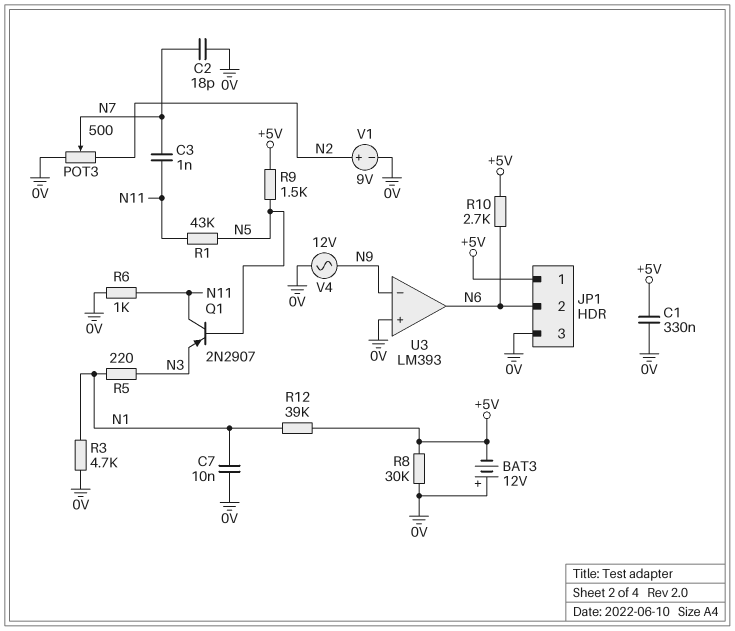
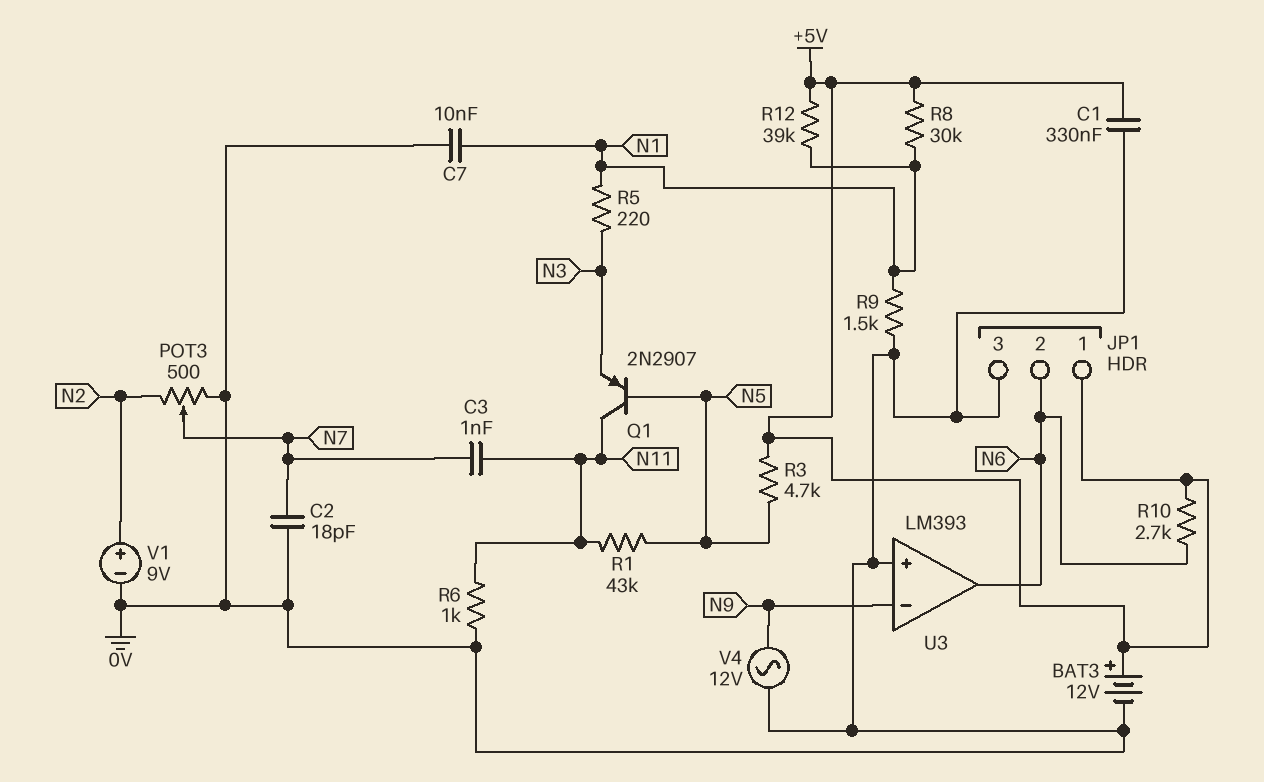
BAT3: 12V (plus 0V, minus +5V) -> 12V (plus +5V, minus 0V)
R3: 4.7k (0V, N1) -> 4.7k (+5V, N5)
R8: 30k (+5V, 0V) -> 30k (+5V, N1)
R9: 1.5k (+5V, N5) -> 1.5k (0V, N1)

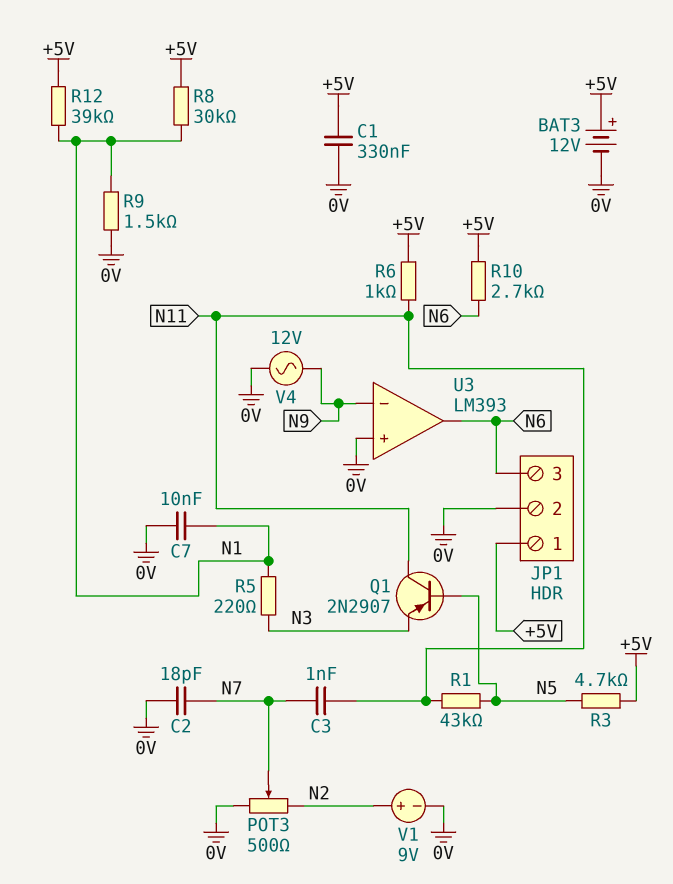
JP1 pin 2: N6 -> 0V
JP1 pin 3: 0V -> N6
R6: 1k (0V, N11) -> 1k (+5V, N11)

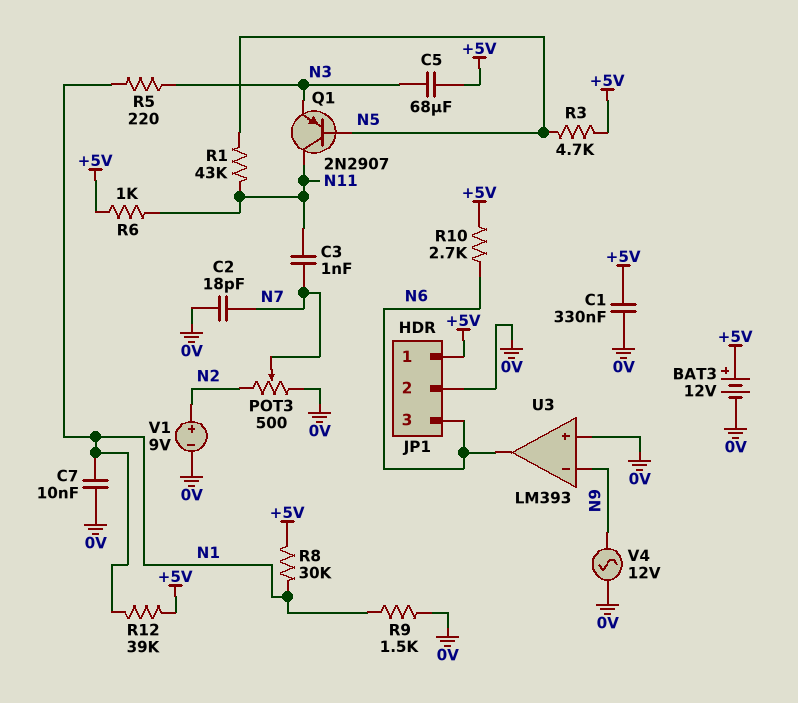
C5: none -> 68uF (+5V, N3)

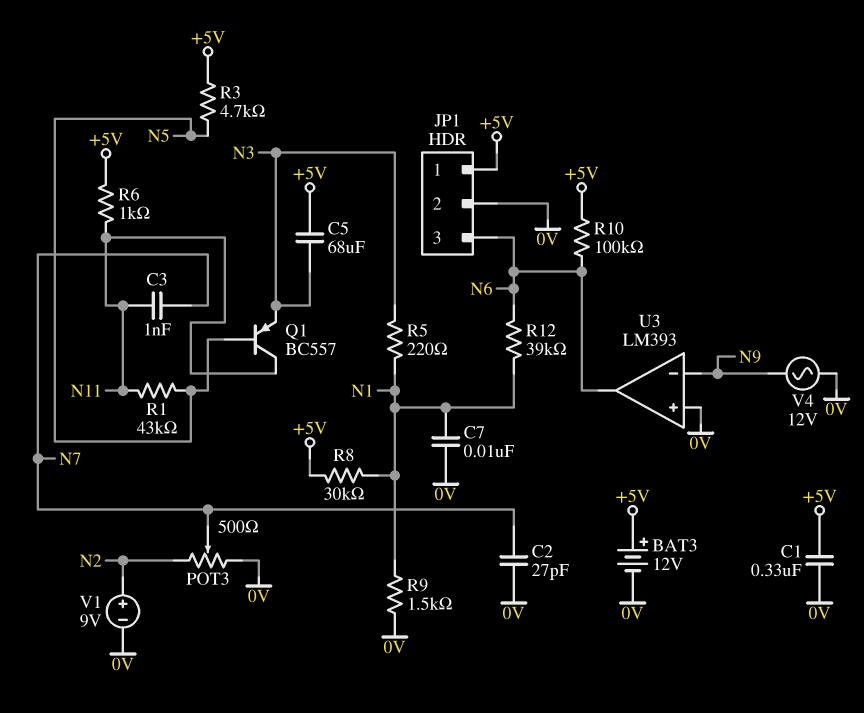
C2: 18pF (0V, N7) -> 27pF (0V, N7)
Q1: PNP 2N2907 (B N5, C N11, E N3) -> PNP BC557 (B N5, C N11, E N3)
R10: 2.7k (+5V, N6) -> 100k (+5V, N6)
R12: 39k (+5V, N1) -> 39k (N1, N6)

